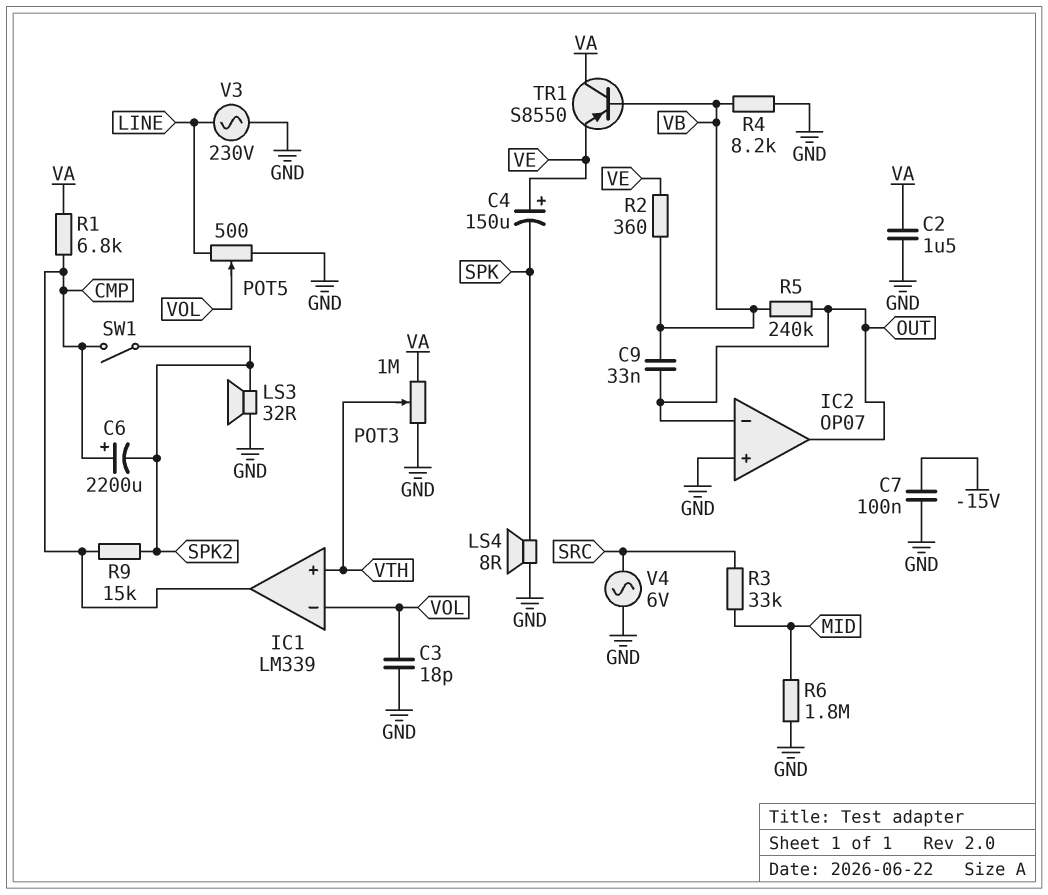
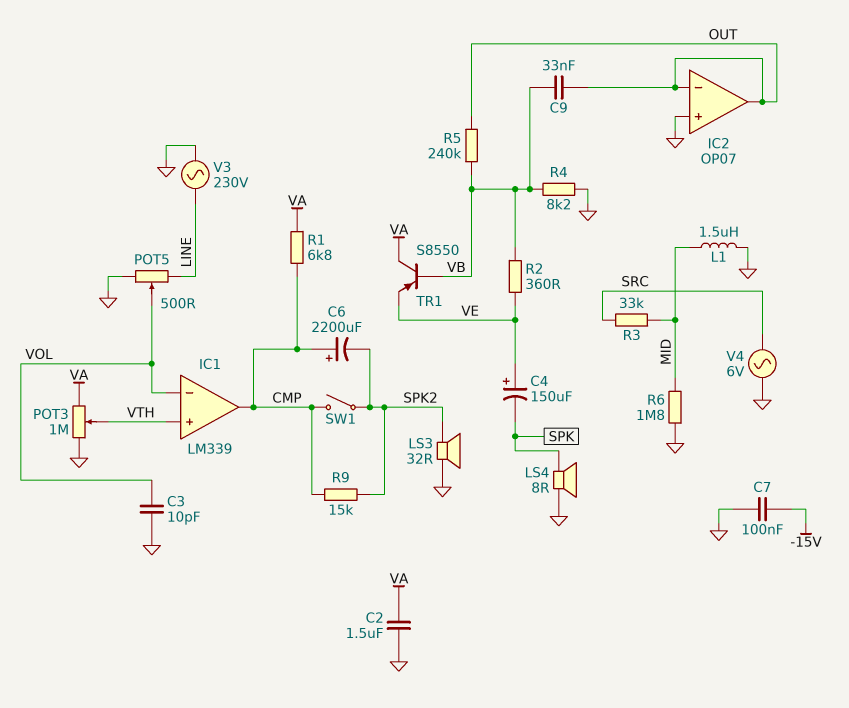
C3: 18pF (GND, VOL) -> 10pF (GND, VOL)
L1: none -> 1.5uH (GND, MID)

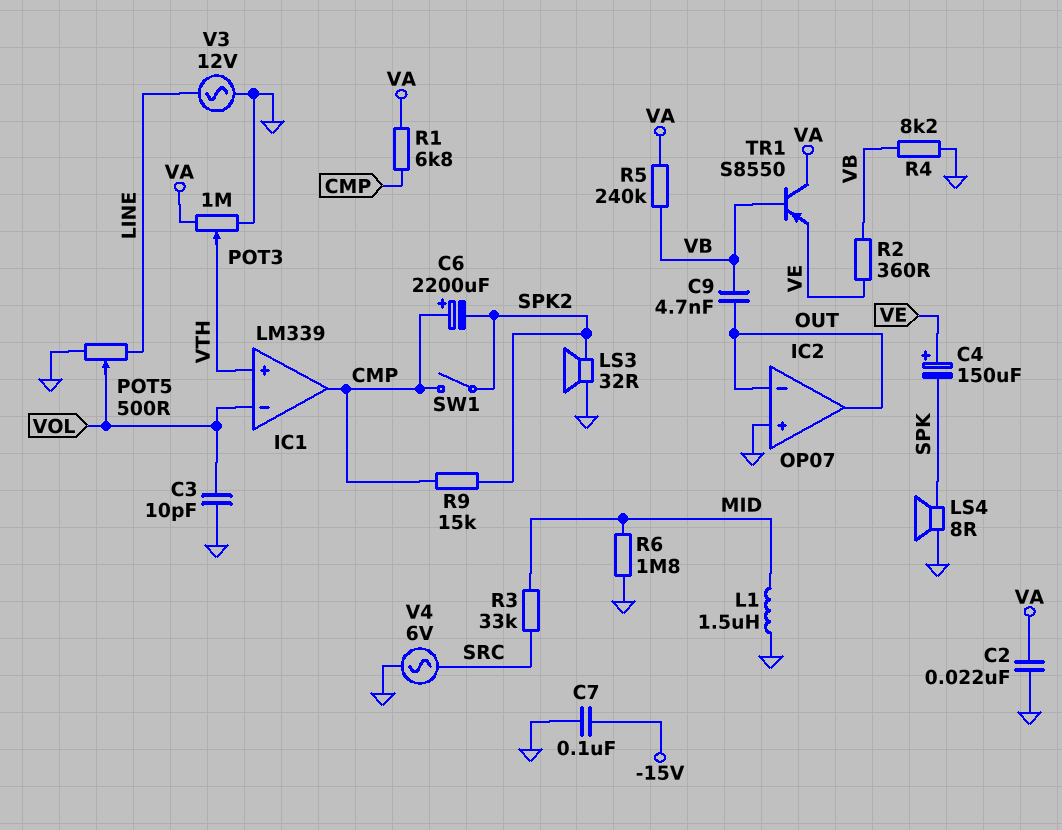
C2: 1.5uF (GND, VA) -> 22nF (GND, VA)
C9: 33nF (OUT, VB) -> 4.7nF (OUT, VB)
R5: 240k (OUT, VB) -> 240k (VA, VB)
V3: AC 230V (GND, LINE) -> AC 12V (GND, LINE)

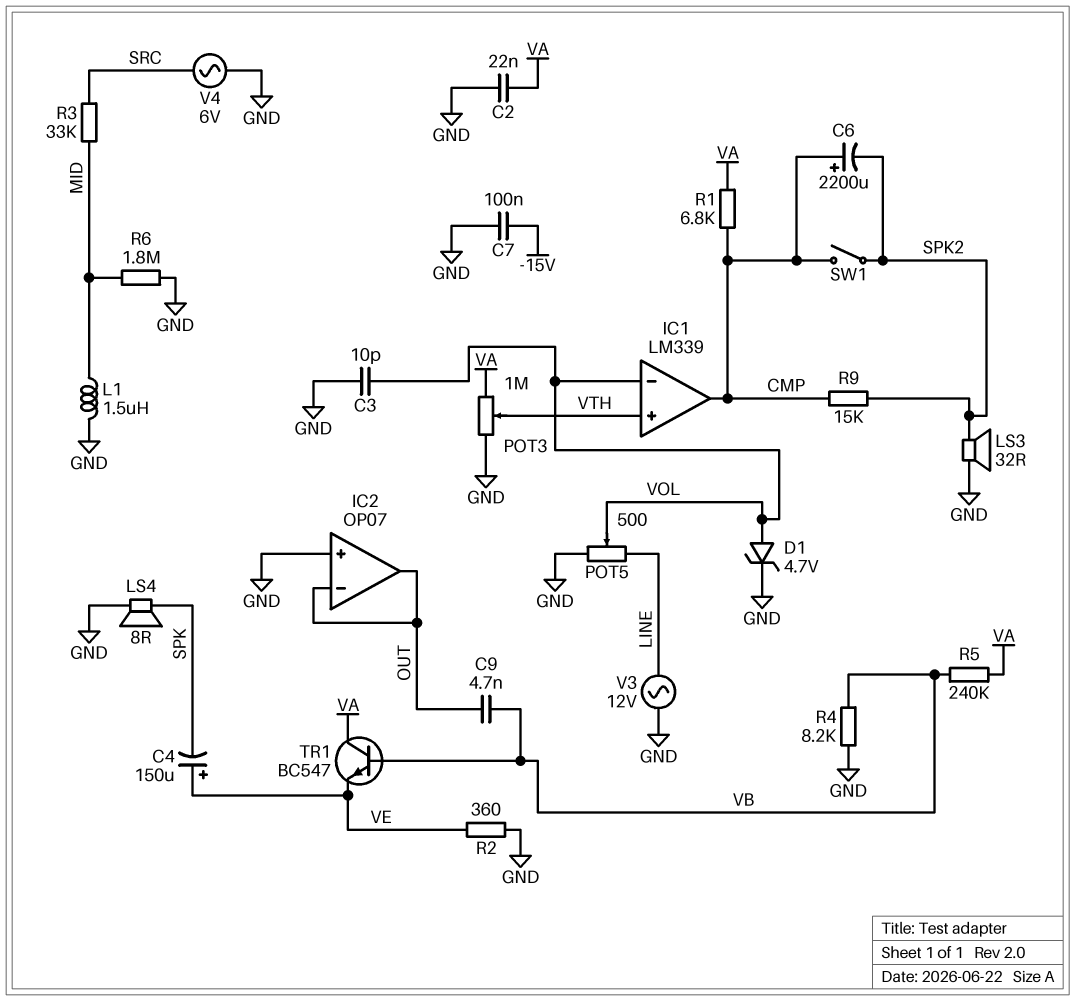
D1: none -> zener 4.7V (A VOL, K GND)
R2: 360 (VB, VE) -> 360 (GND, VE)
TR1: PNP S8550 (B VB, C VA, E VE) -> NPN BC547 (B VB, C VA, E VE)

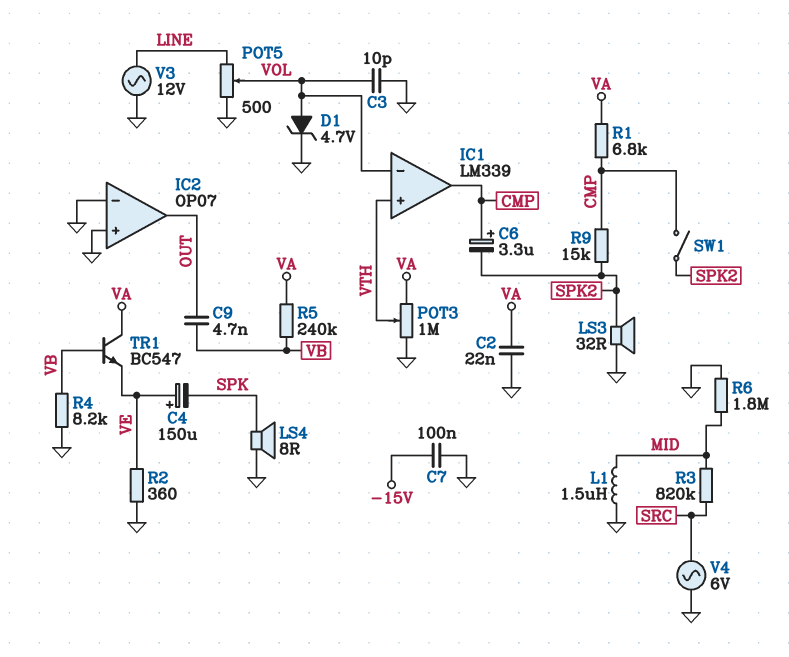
C6: 2200uF (plus CMP, minus SPK2) -> 3.3uF (plus CMP, minus SPK2)
IC2 pin in-: OUT -> GND
R3: 33k (MID, SRC) -> 820k (MID, SRC)

